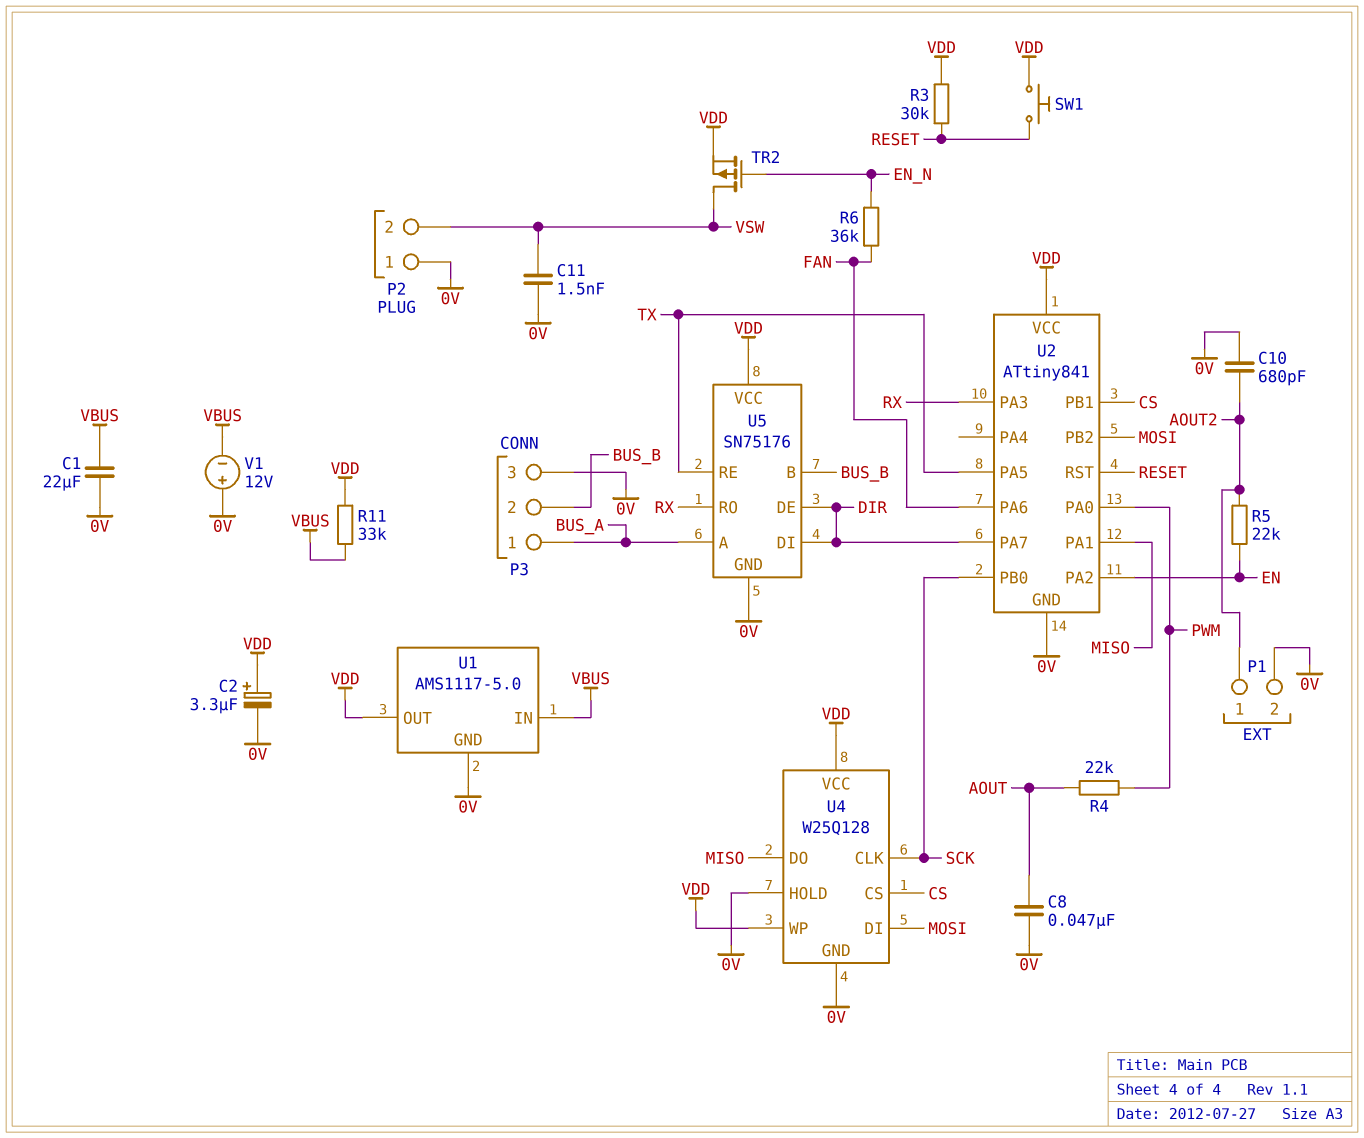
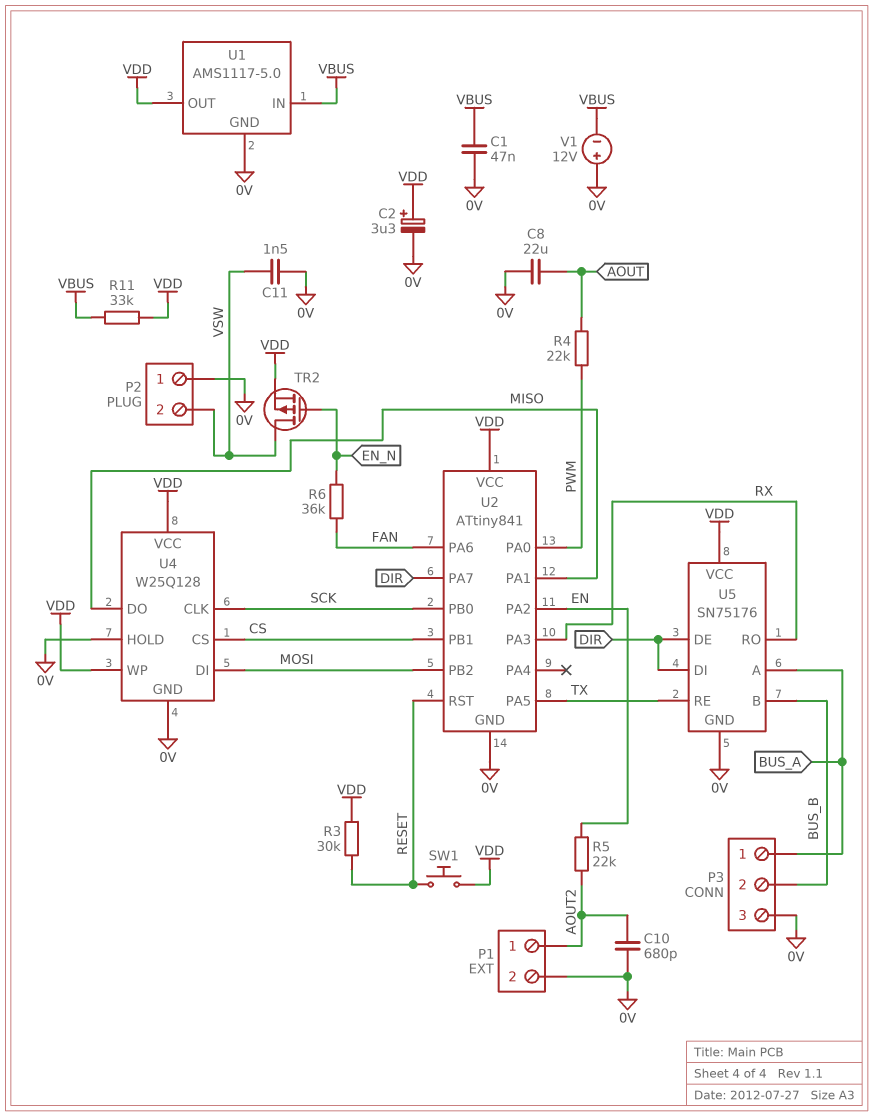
C1: 22uF (0V, VBUS) -> 47nF (0V, VBUS)
C8: 47nF (0V, AOUT) -> 22uF (0V, AOUT)

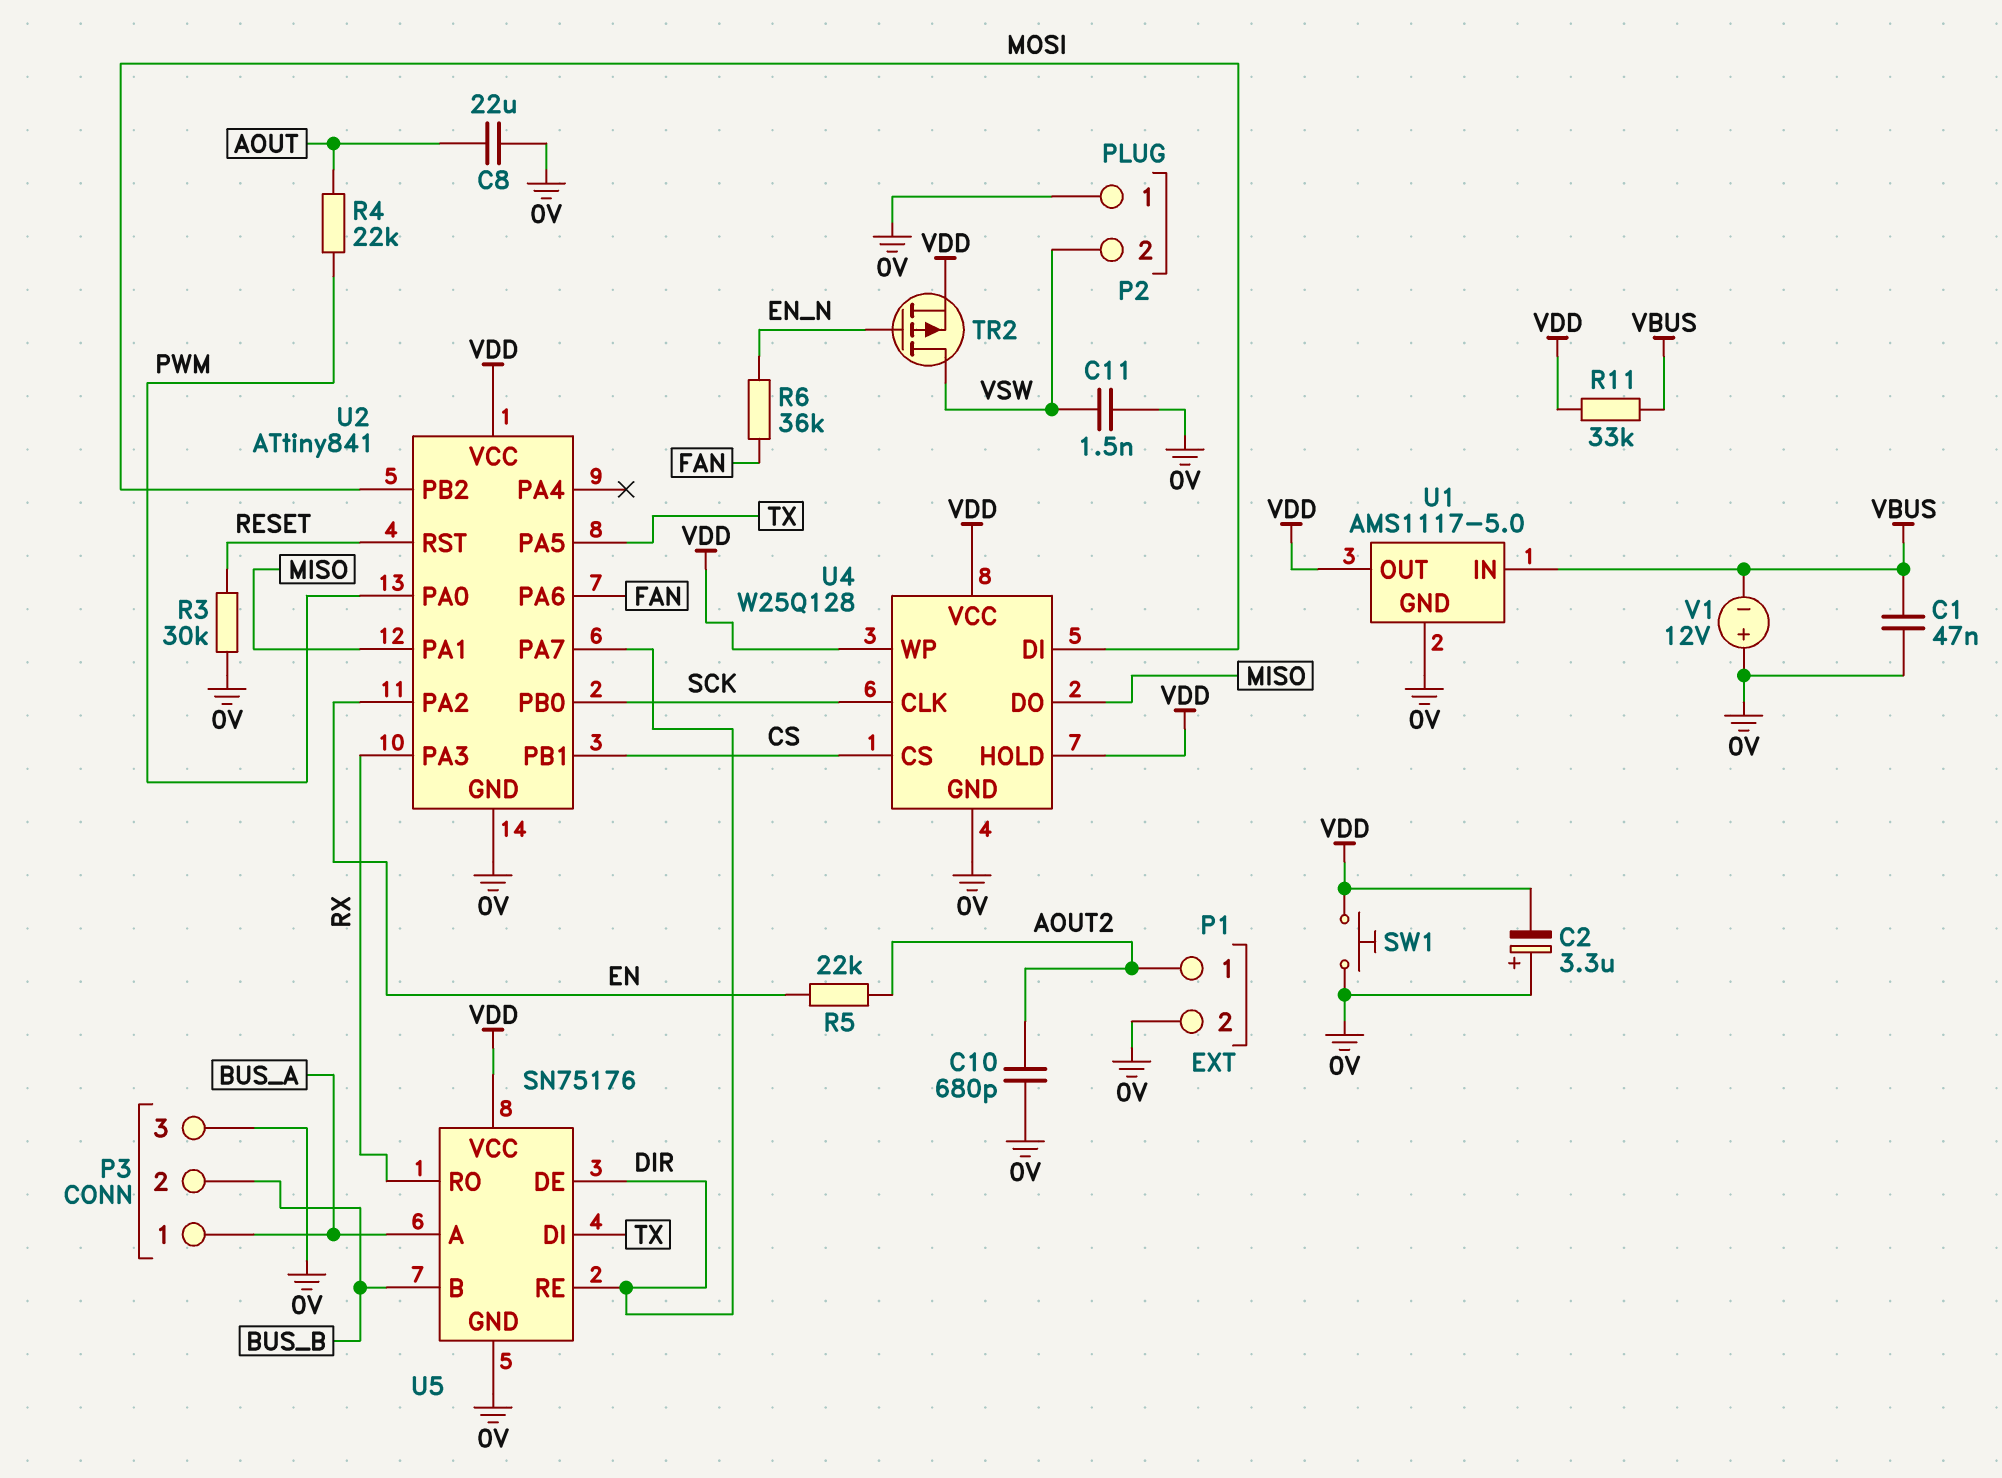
C2: 3.3uF (plus VDD, minus 0V) -> 3.3uF (plus 0V, minus VDD)
R3: 30k (RESET, VDD) -> 30k (0V, RESET)
SW1: button (RESET, VDD) -> button (0V, VDD)
U4 pin HOLD: 0V -> VDD
U5 pin DI: DIR -> TX
U5 pin RE: TX -> DIR

